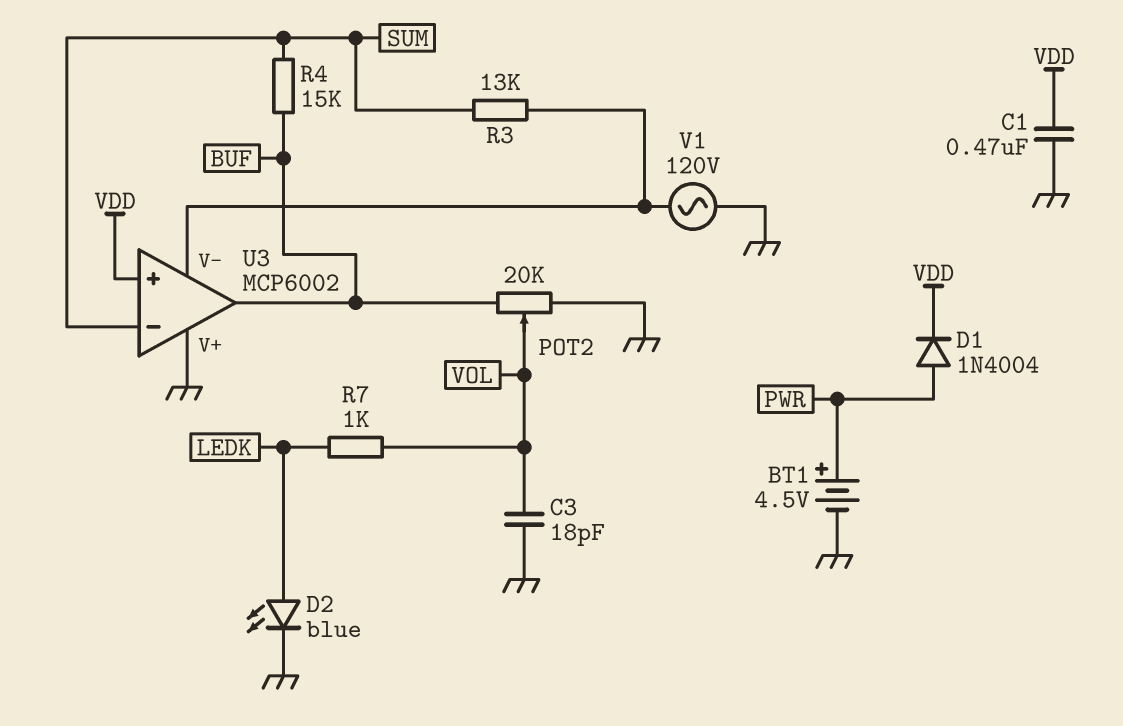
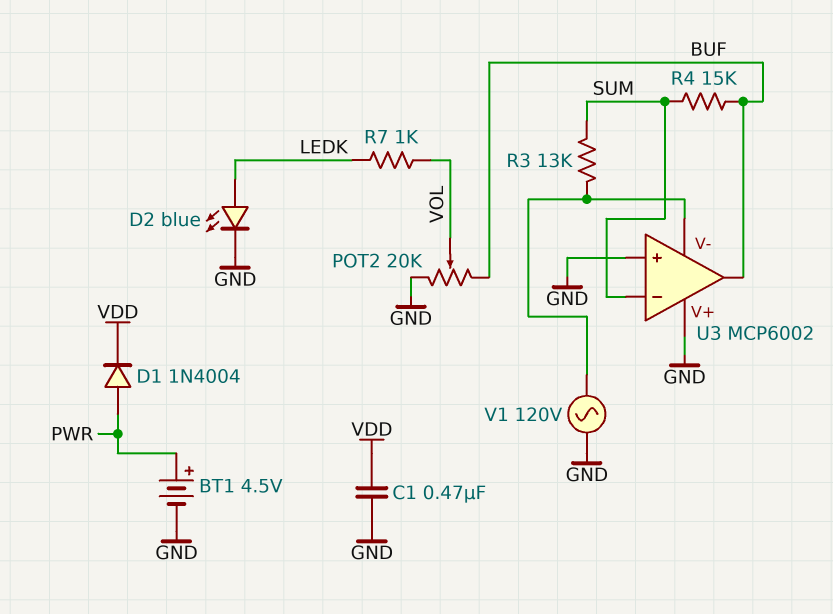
C3: 18pF (GND, VOL) -> none
U3 pin in+: VDD -> GND

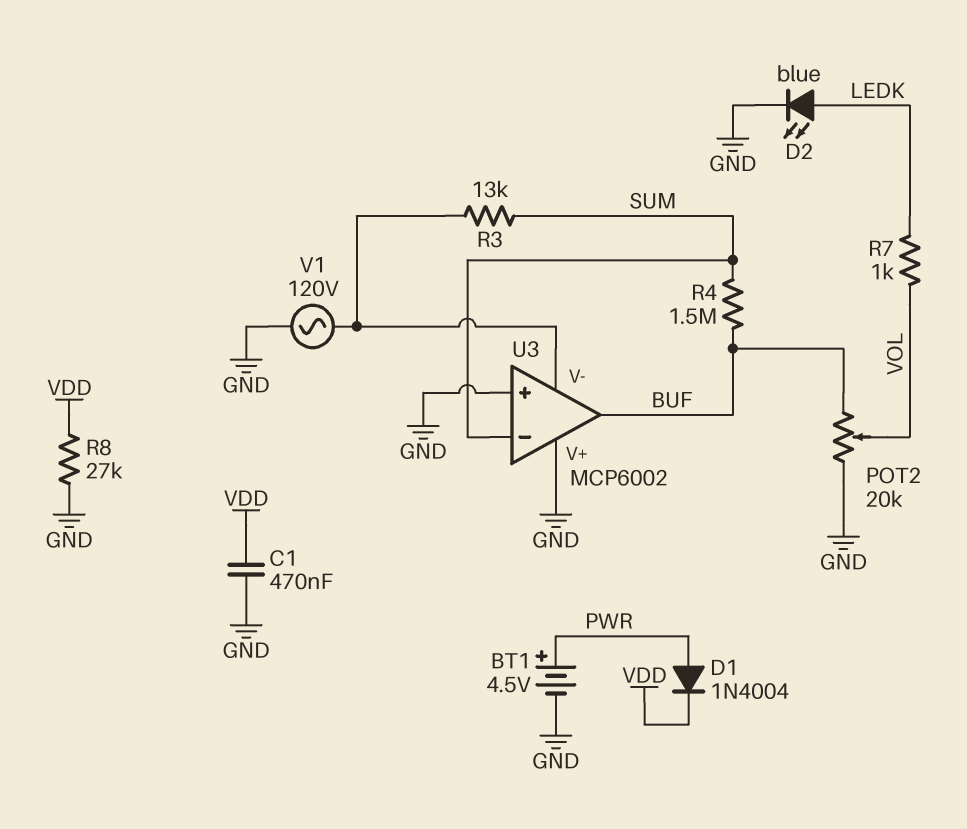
R4: 15k (BUF, SUM) -> 1.5M (BUF, SUM)
R8: none -> 27k (GND, VDD)

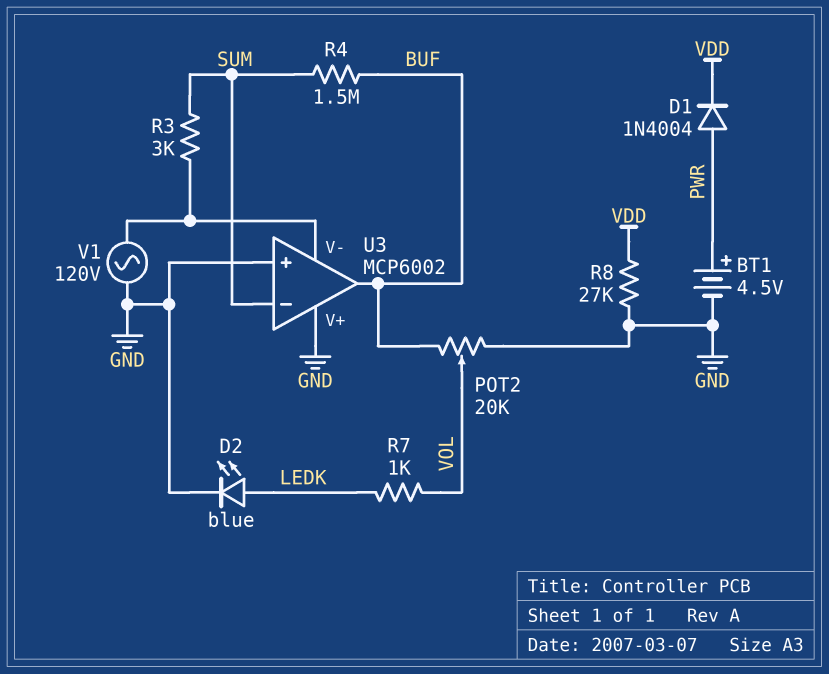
C1: 470nF (GND, VDD) -> none
R3: 13k (SUM, U3/V-) -> 3k (SUM, U3/V-)

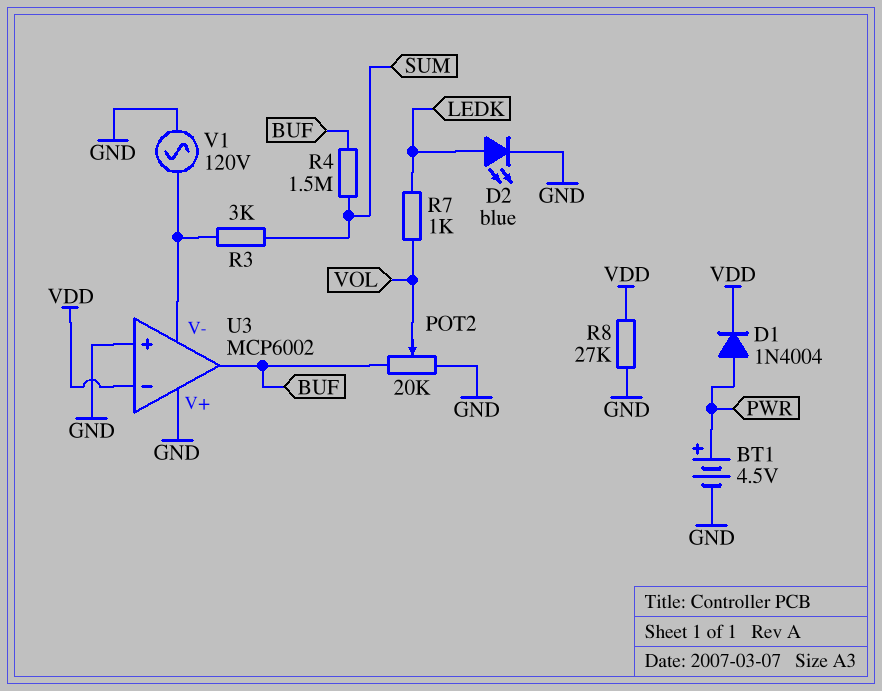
U3 pin in-: SUM -> VDD

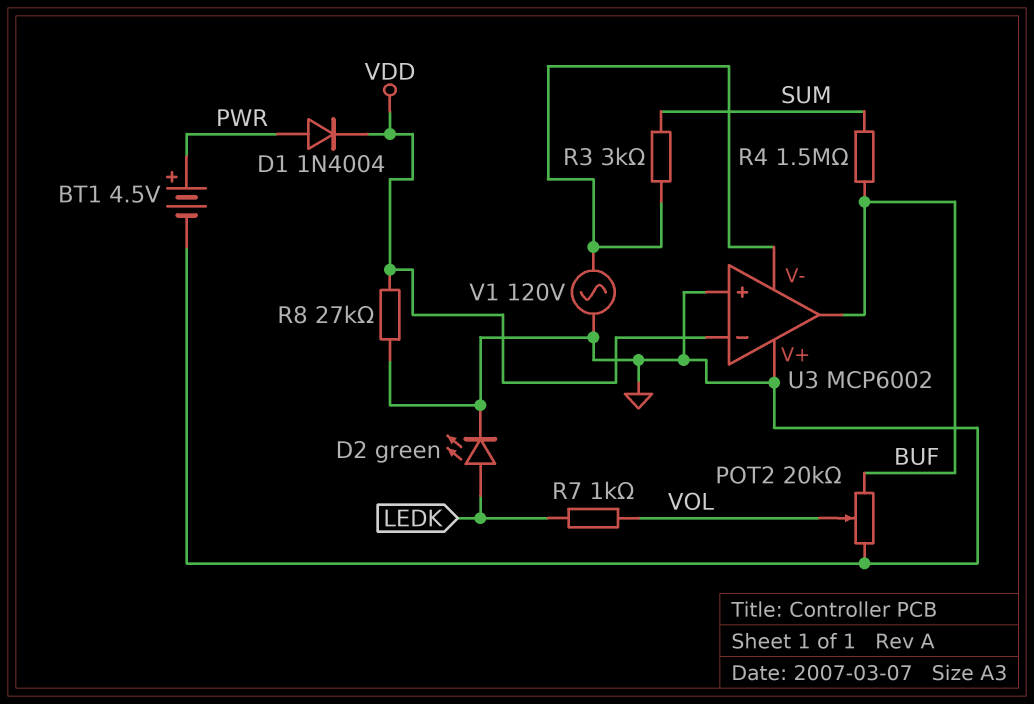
D2: LED blue (A LEDK, K GND) -> LED green (A LEDK, K GND)

